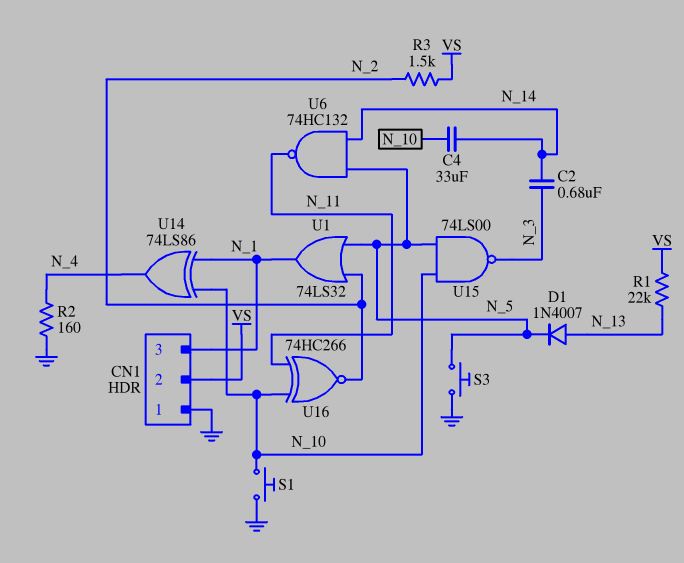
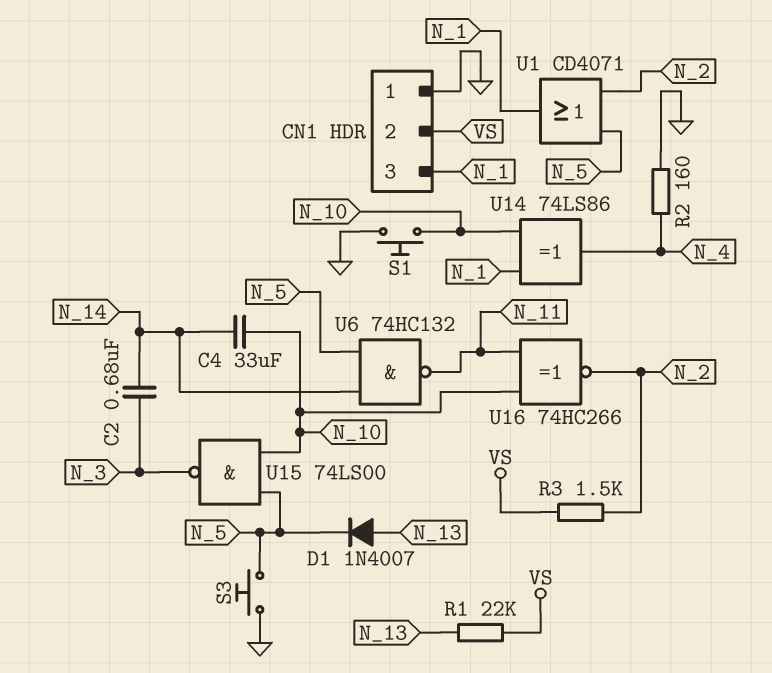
U1: OR 74LS32 (in N_2, in N_5, out N_1) -> OR CD4071 (in N_2, in N_5, out N_1)

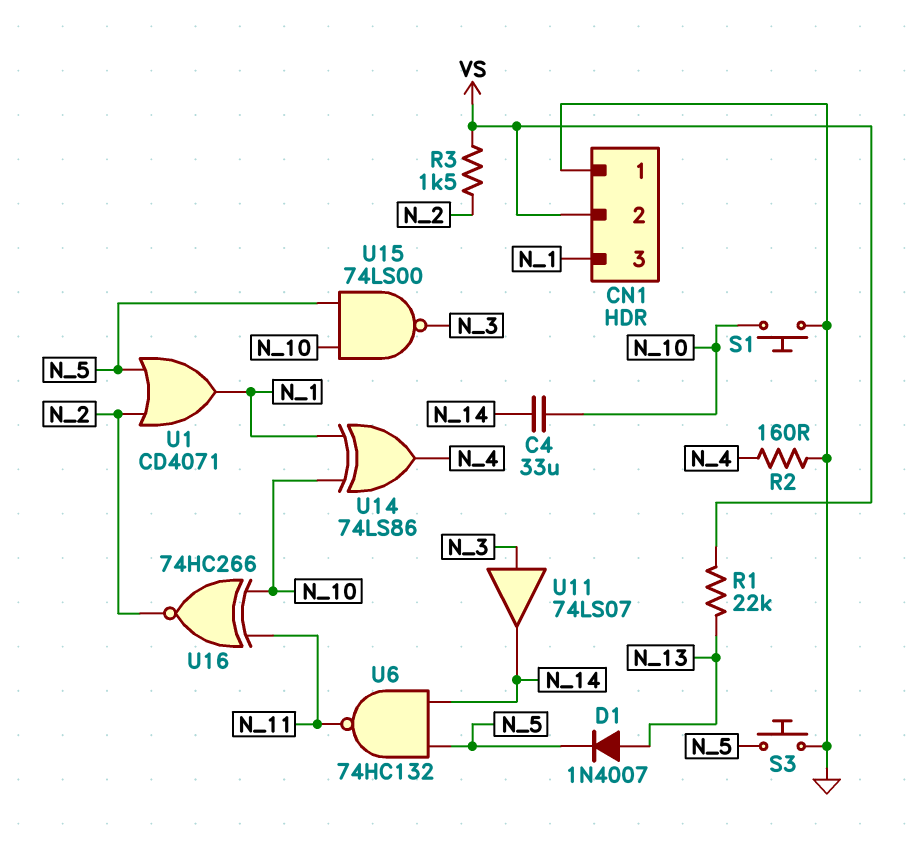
C2: 680nF (N_3, N_14) -> none
U11: none -> buffer 74LS07 (in N_3, out N_14)

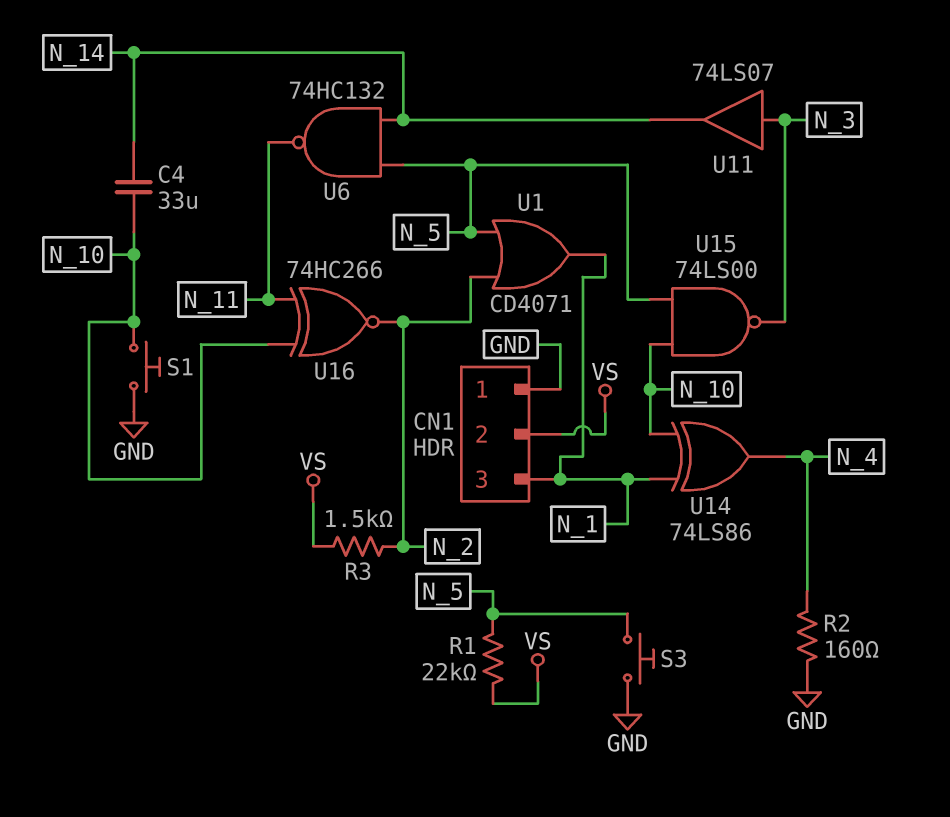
D1: diode 1N4007 (A N_13, K N_5) -> none
R1: 22k (N_13, VS) -> 22k (N_5, VS)

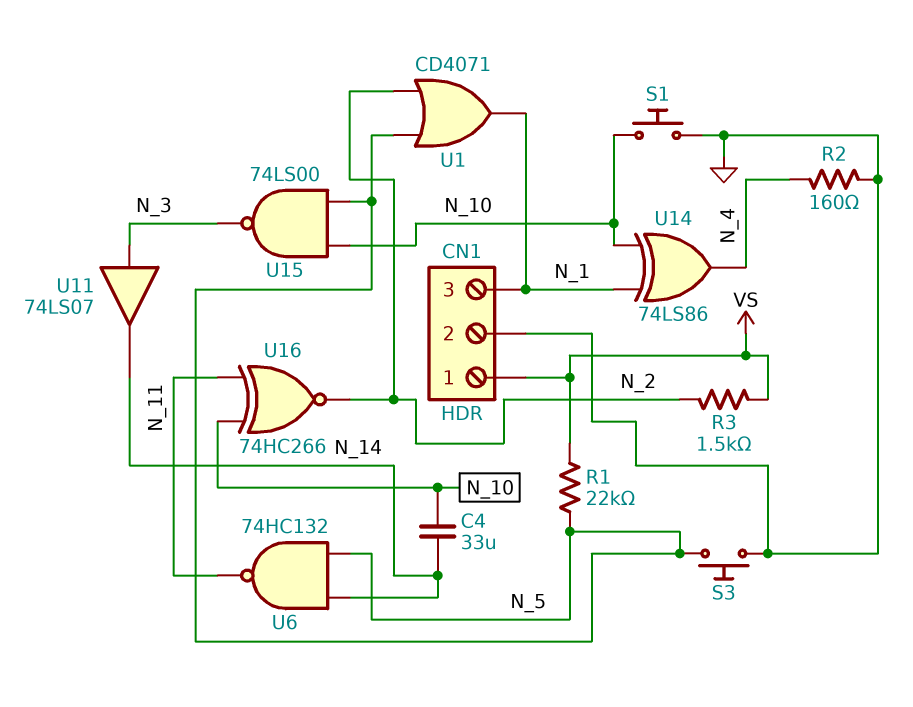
CN1 pin 1: GND -> VS
CN1 pin 2: VS -> GND

